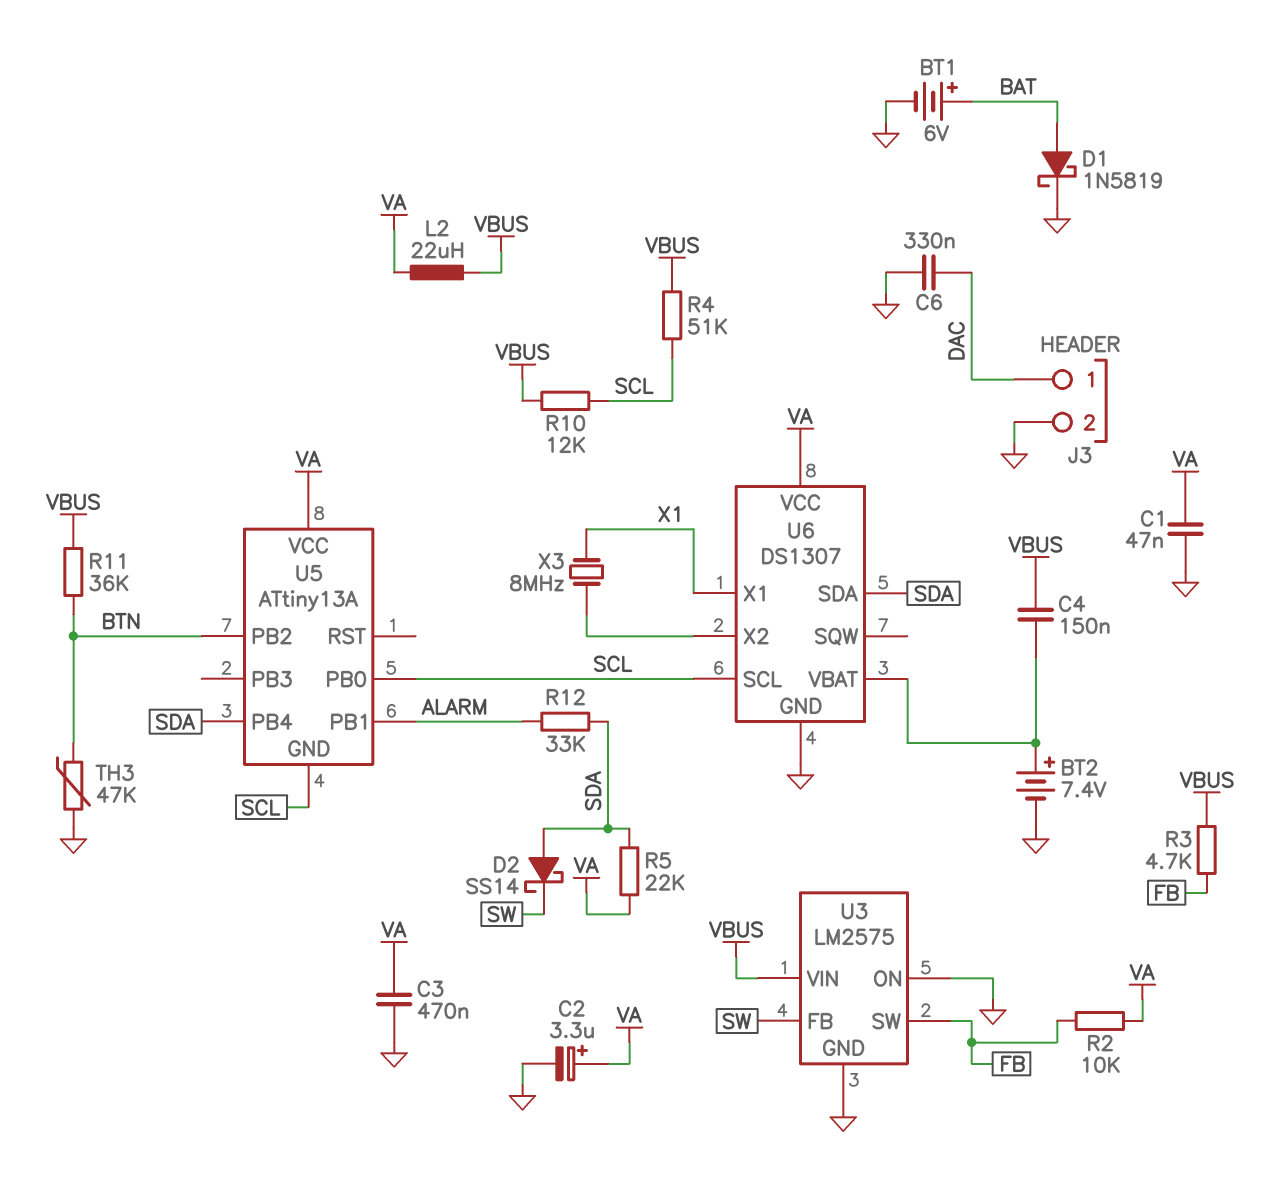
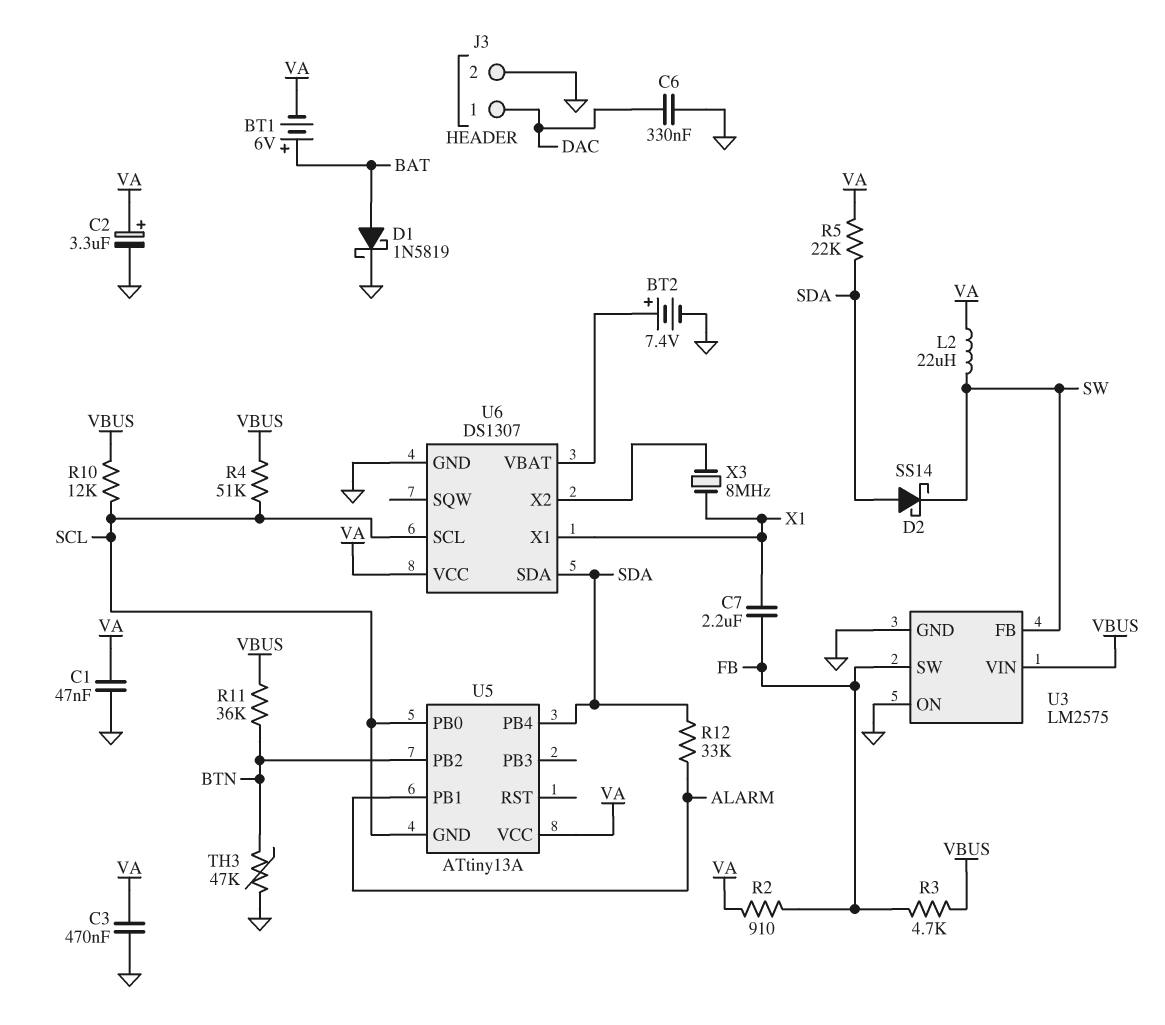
BT1: 6V (plus BAT, minus GND) -> 6V (plus BAT, minus VA)
C4: 150nF (U6/VBAT, VBUS) -> none
C7: none -> 2.2uF (FB, X1)
L2: 22uH (VA, VBUS) -> 22uH (SW, VA)
R2: 10k (FB, VA) -> 910 (FB, VA)

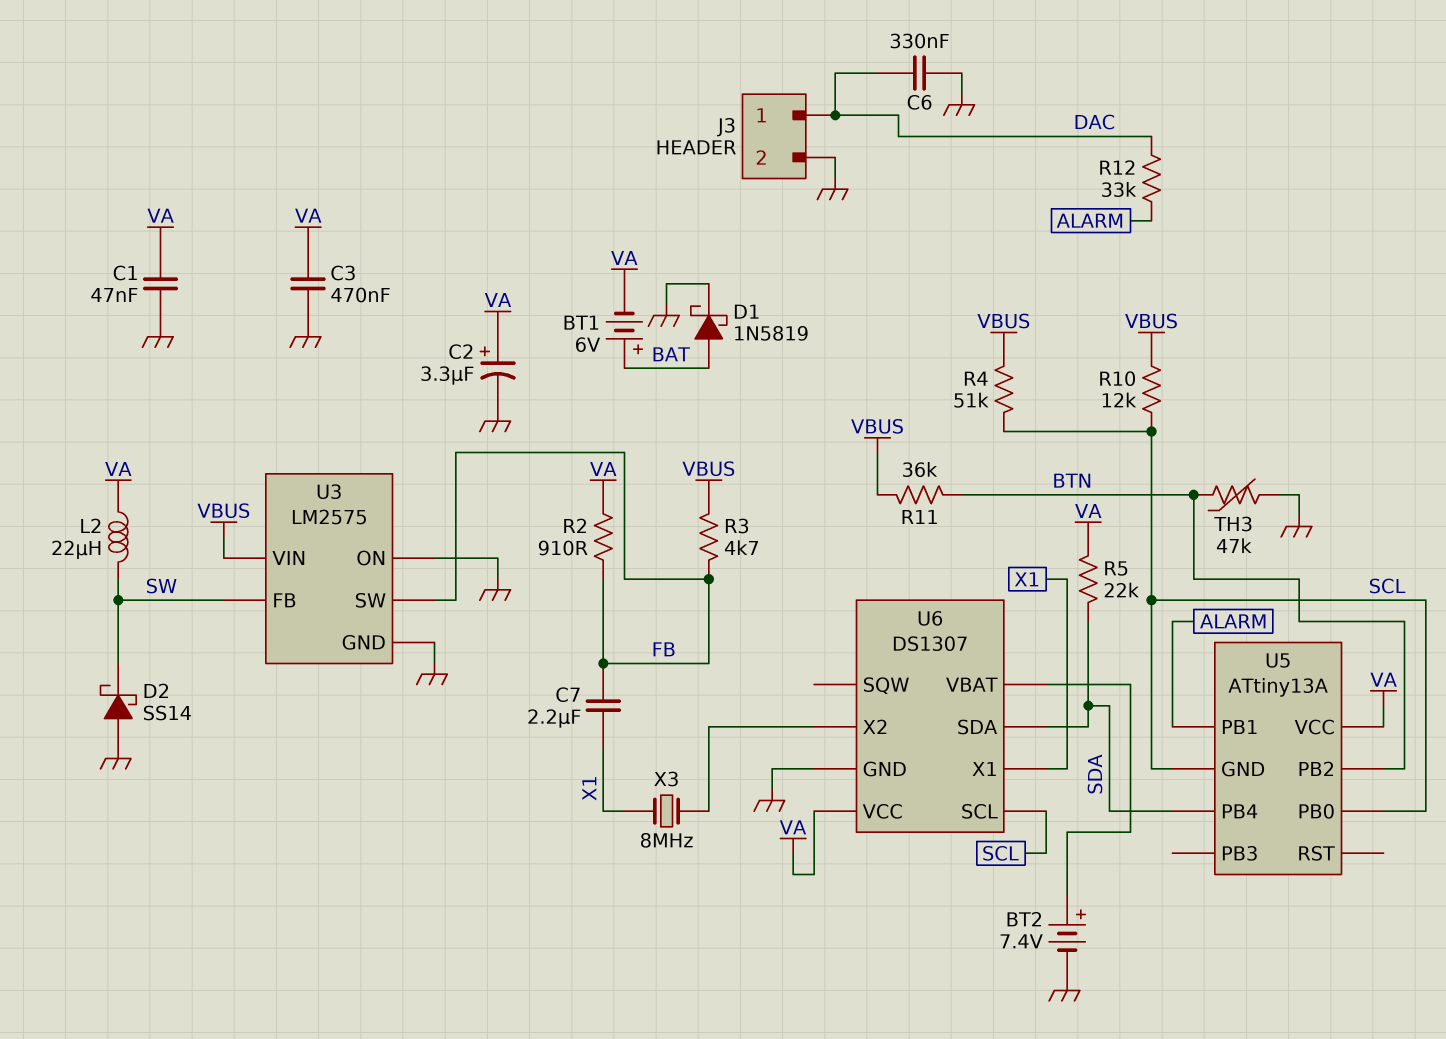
D2: schottky SS14 (A SDA, K SW) -> schottky SS14 (A GND, K SW)
R12: 33k (ALARM, SDA) -> 33k (ALARM, DAC)

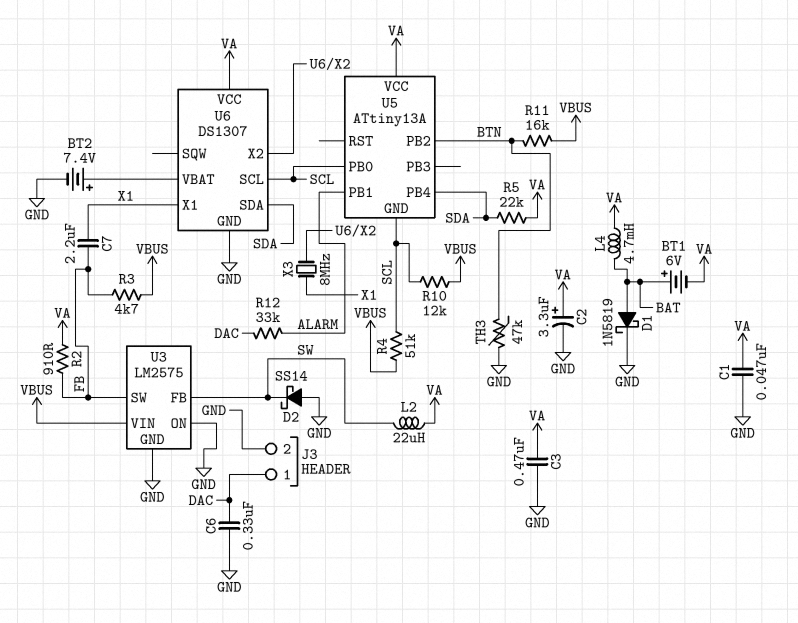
L4: none -> 4.7mH (BAT, VA)
R11: 36k (BTN, VBUS) -> 16k (BTN, VBUS)

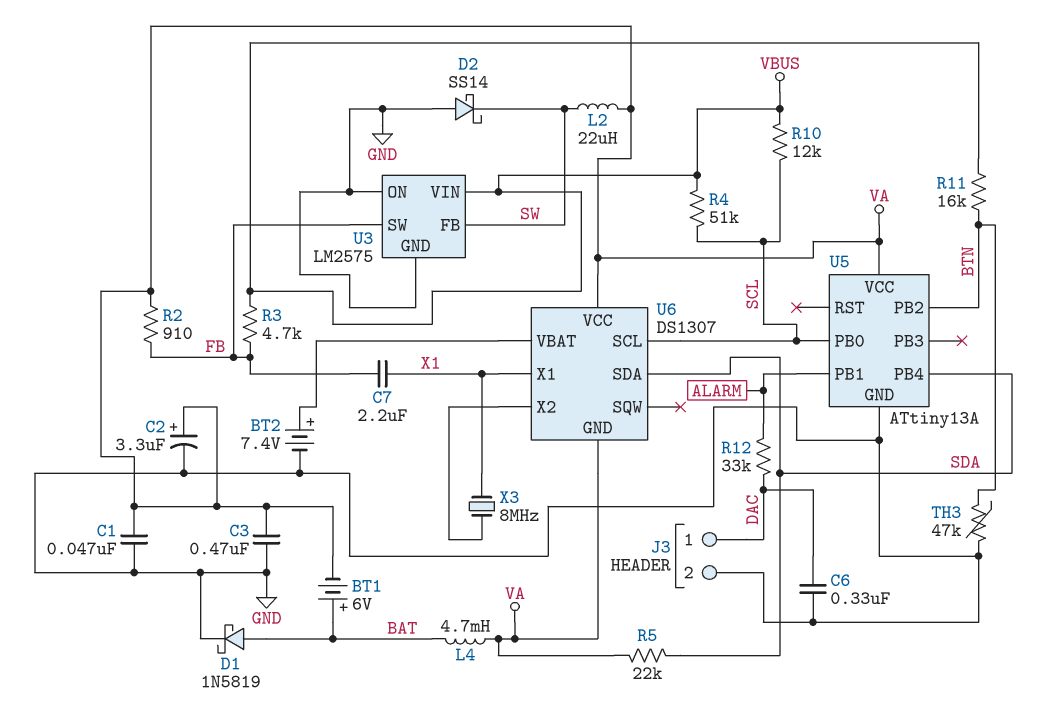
U5 pin GND: SCL -> GND
U6 pin GND: GND -> VA

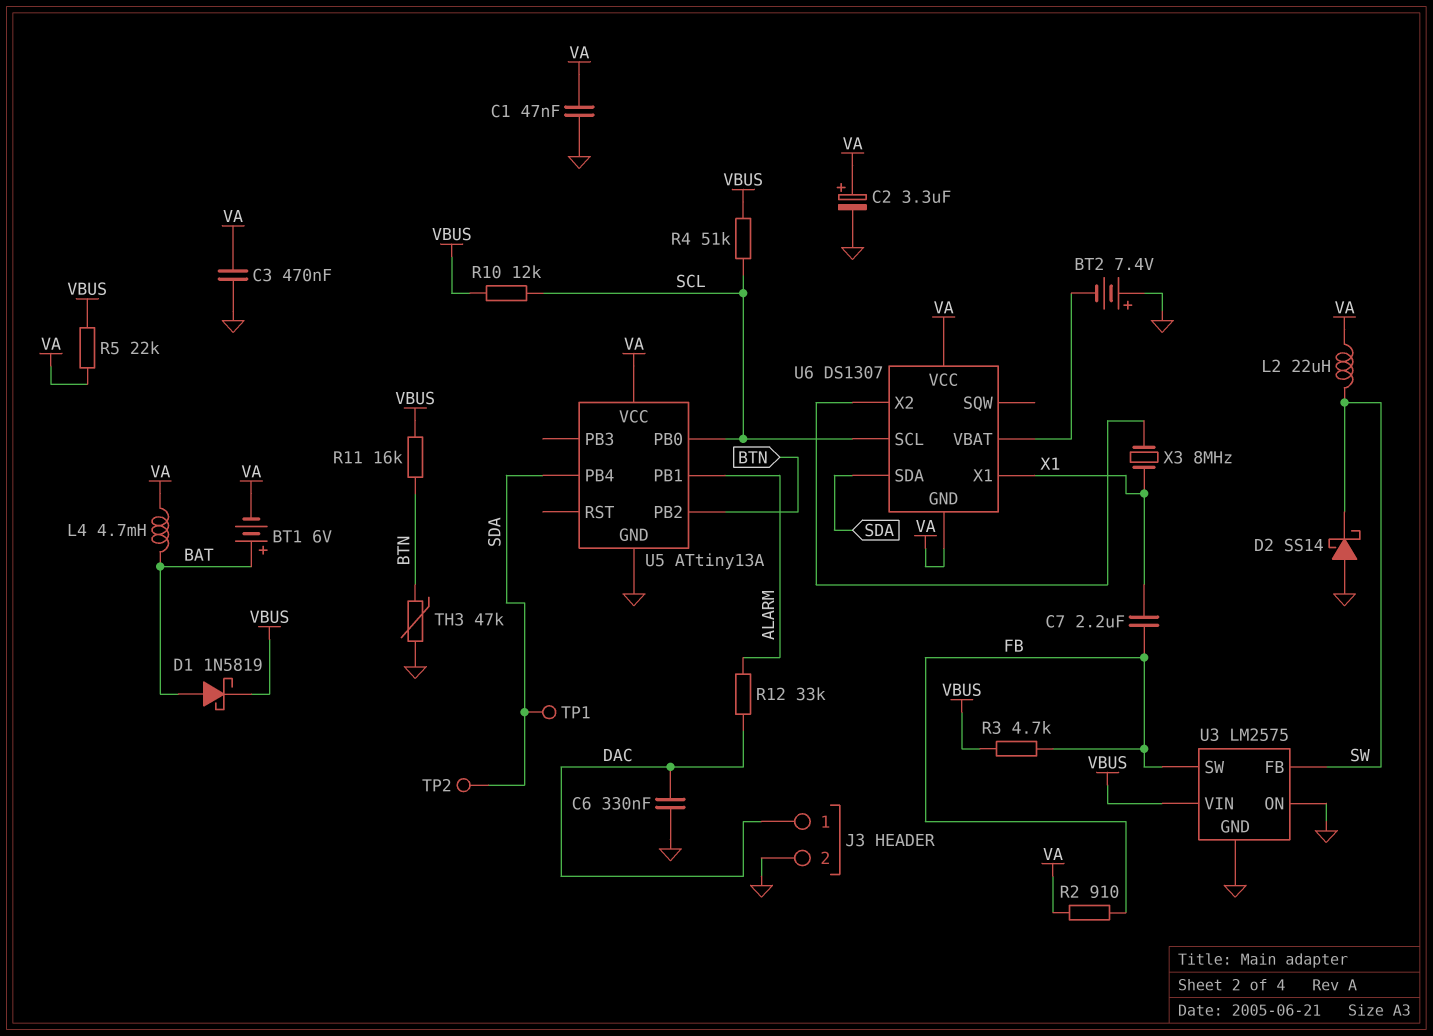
BT2: 7.4V (plus U6/VBAT, minus GND) -> 7.4V (plus GND, minus U6/VBAT)
D1: schottky 1N5819 (A BAT, K GND) -> schottky 1N5819 (A BAT, K VBUS)
R5: 22k (SDA, VA) -> 22k (VA, VBUS)
TP1: none -> test point (SDA)
TP2: none -> test point (SDA)

